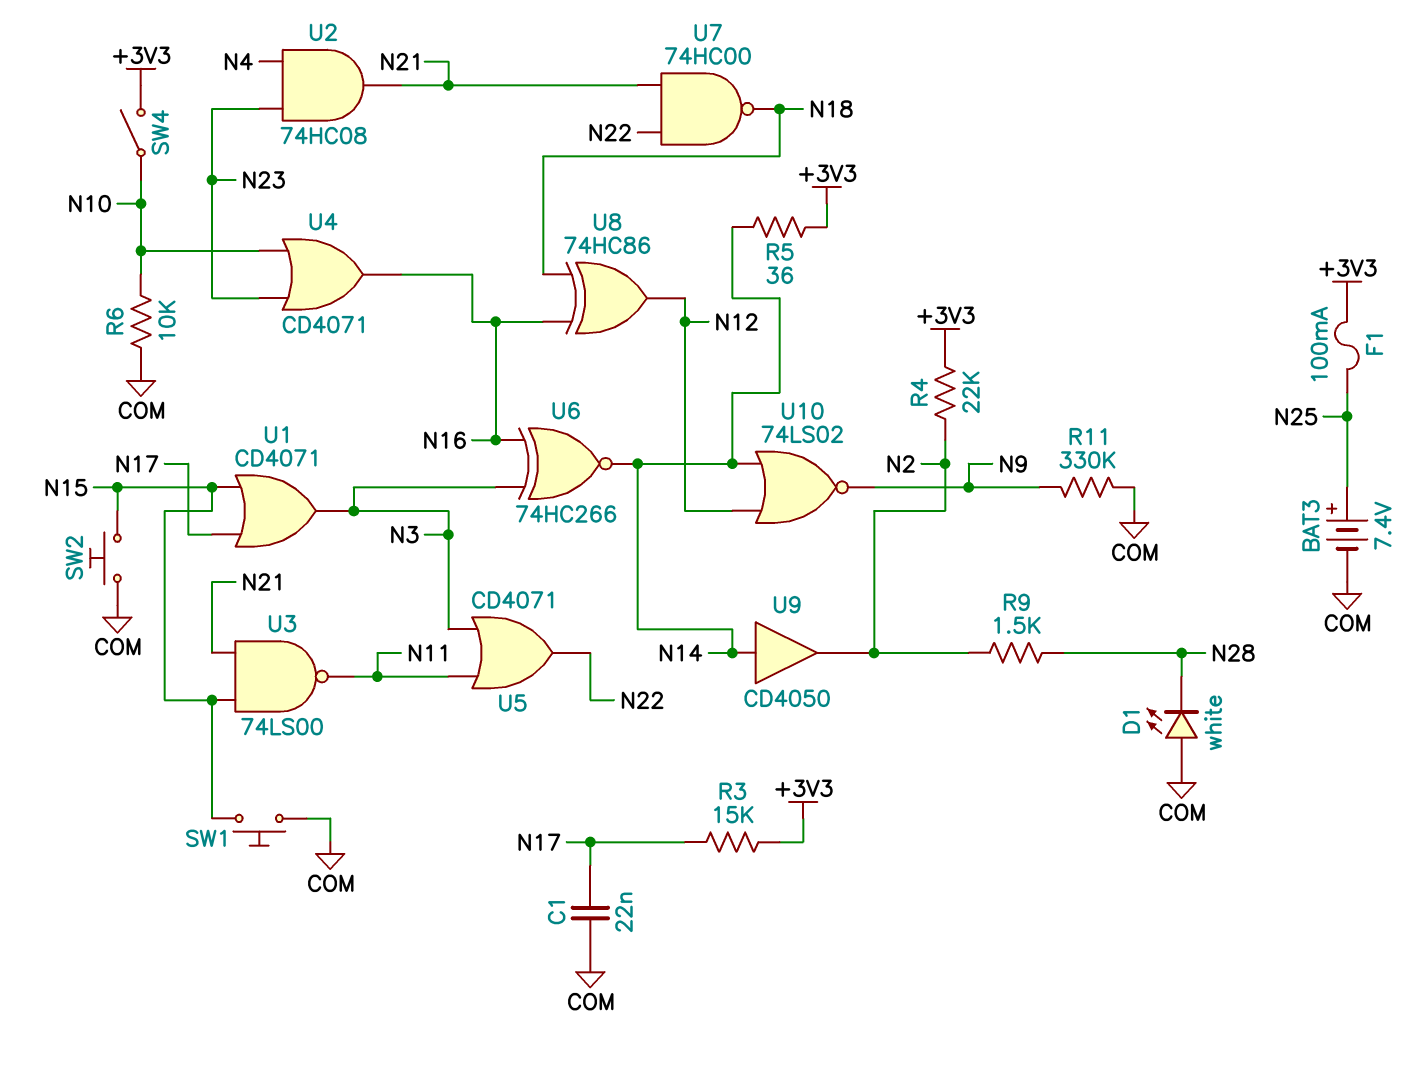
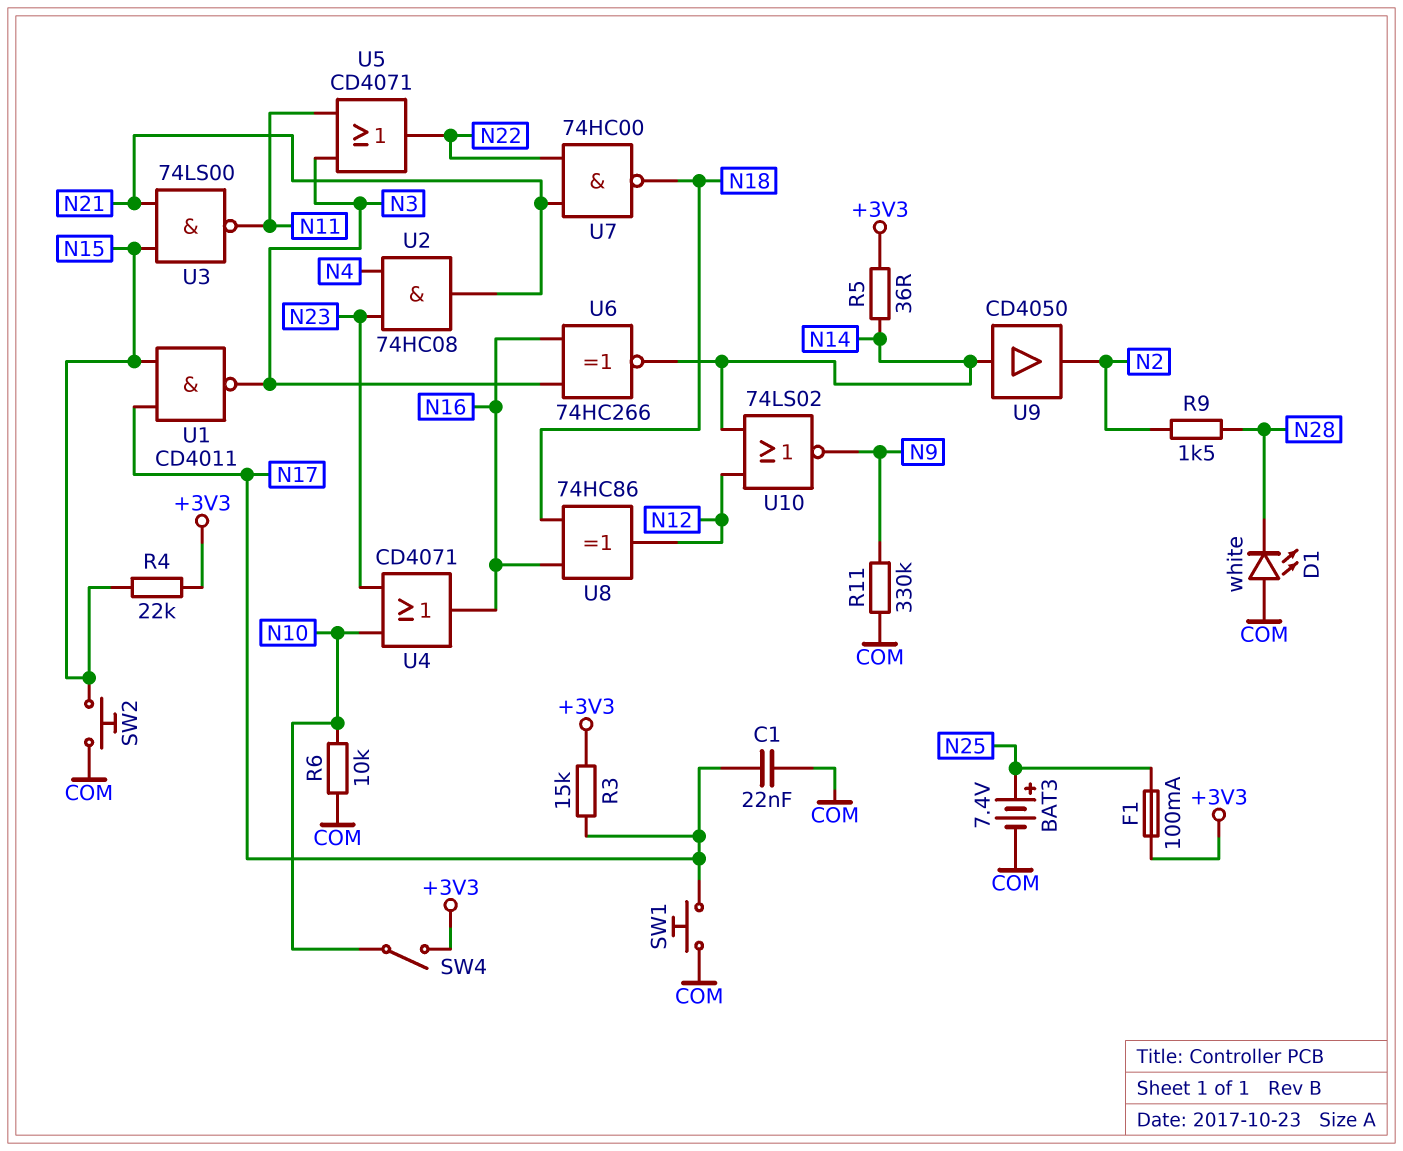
R4: 22k (+3V3, N2) -> 22k (+3V3, N15)
SW1: button (COM, N15) -> button (COM, N17)
U1: OR CD4071 (in N15, in N17, out N3) -> NAND CD4011 (in N15, in N17, out N3)

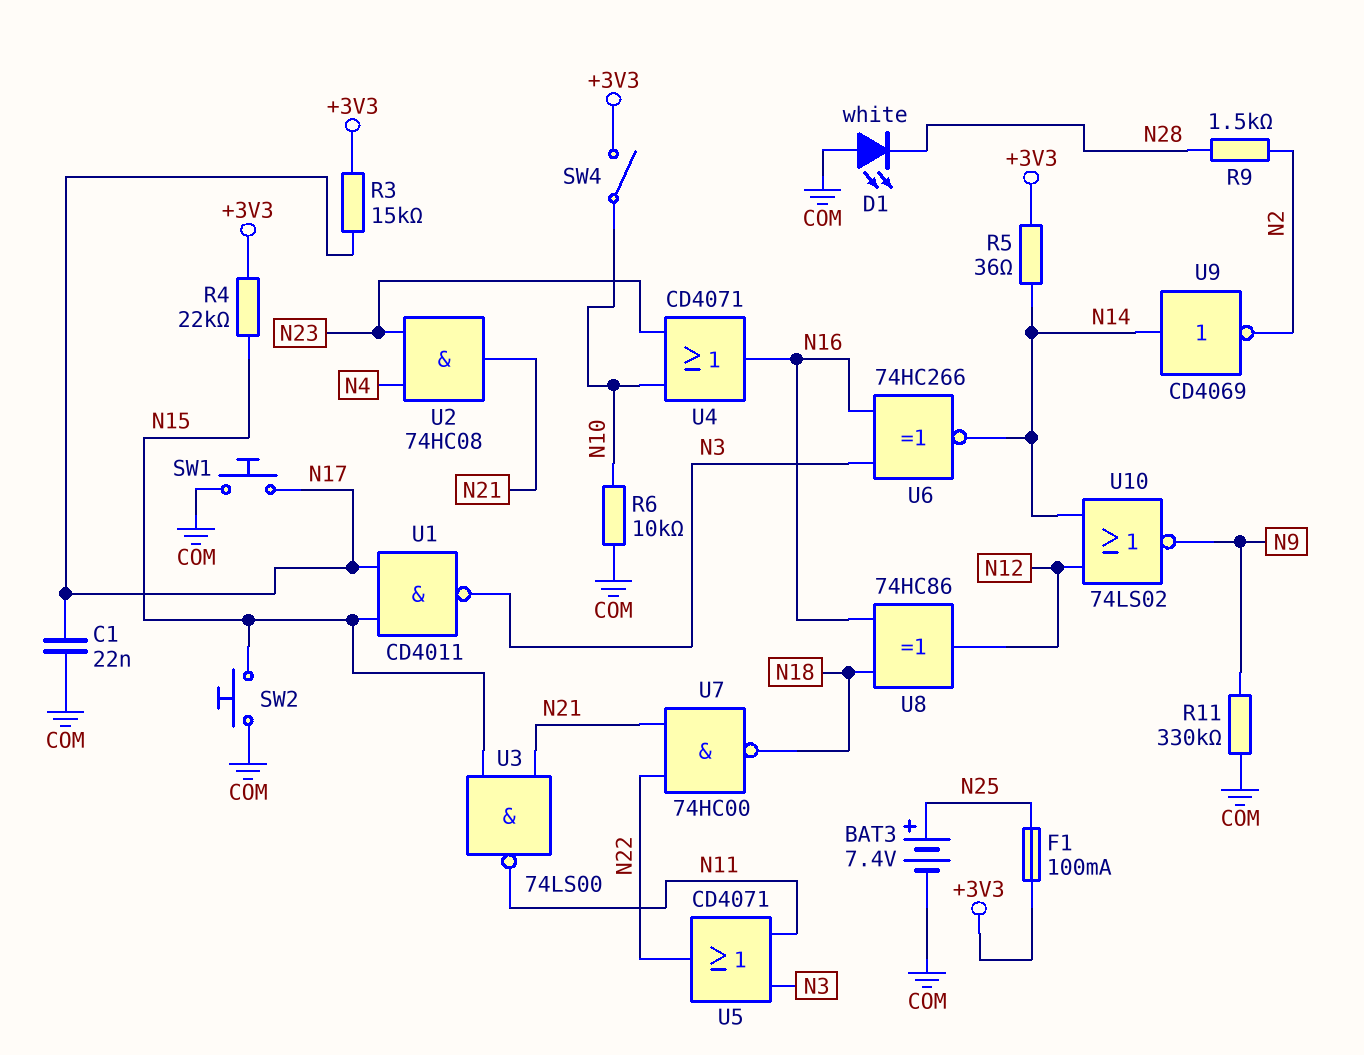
U9: buffer CD4050 (in N14, out N2) -> NOT CD4069 (in N14, out N2)

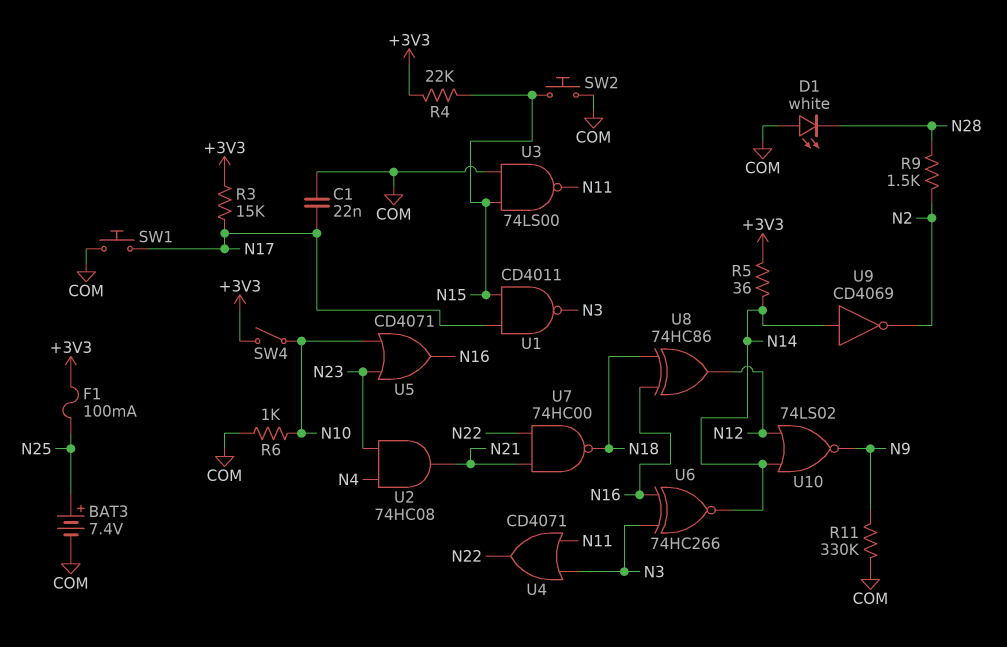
R6: 10k (COM, N10) -> 1k (COM, N10)
U3: NAND 74LS00 (in N15, in N21, out N11) -> NAND 74LS00 (in COM, in N15, out N11)
U4: OR CD4071 (in N10, in N23, out N16) -> OR CD4071 (in N3, in N11, out N22)
U5: OR CD4071 (in N3, in N11, out N22) -> OR CD4071 (in N10, in N23, out N16)

